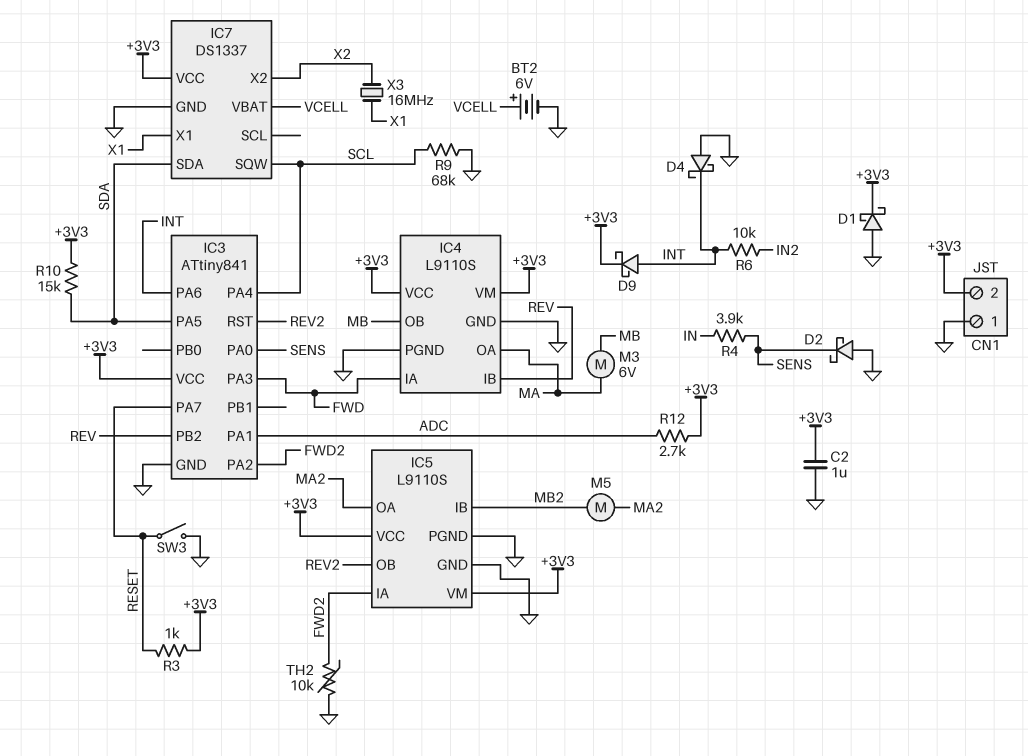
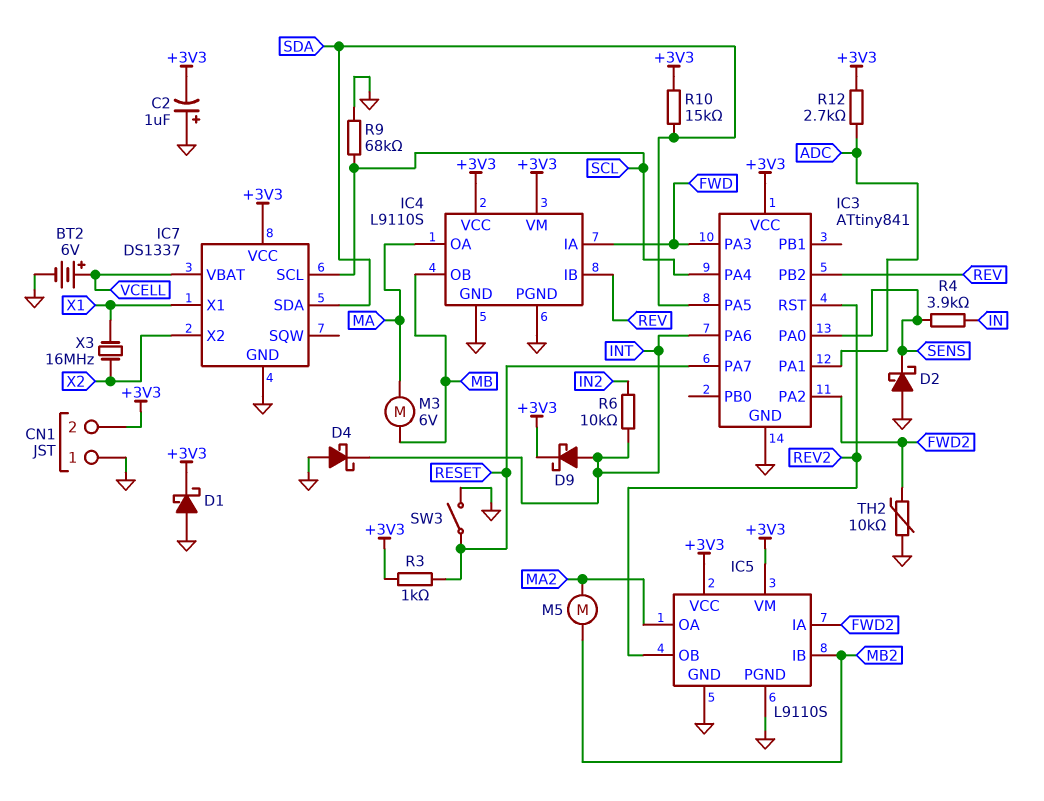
C2: 1uF (+3V3, GND) -> 1uF (plus GND, minus +3V3)
IC7 pin SCL: none -> SCL
IC7 pin SQW: SCL -> none

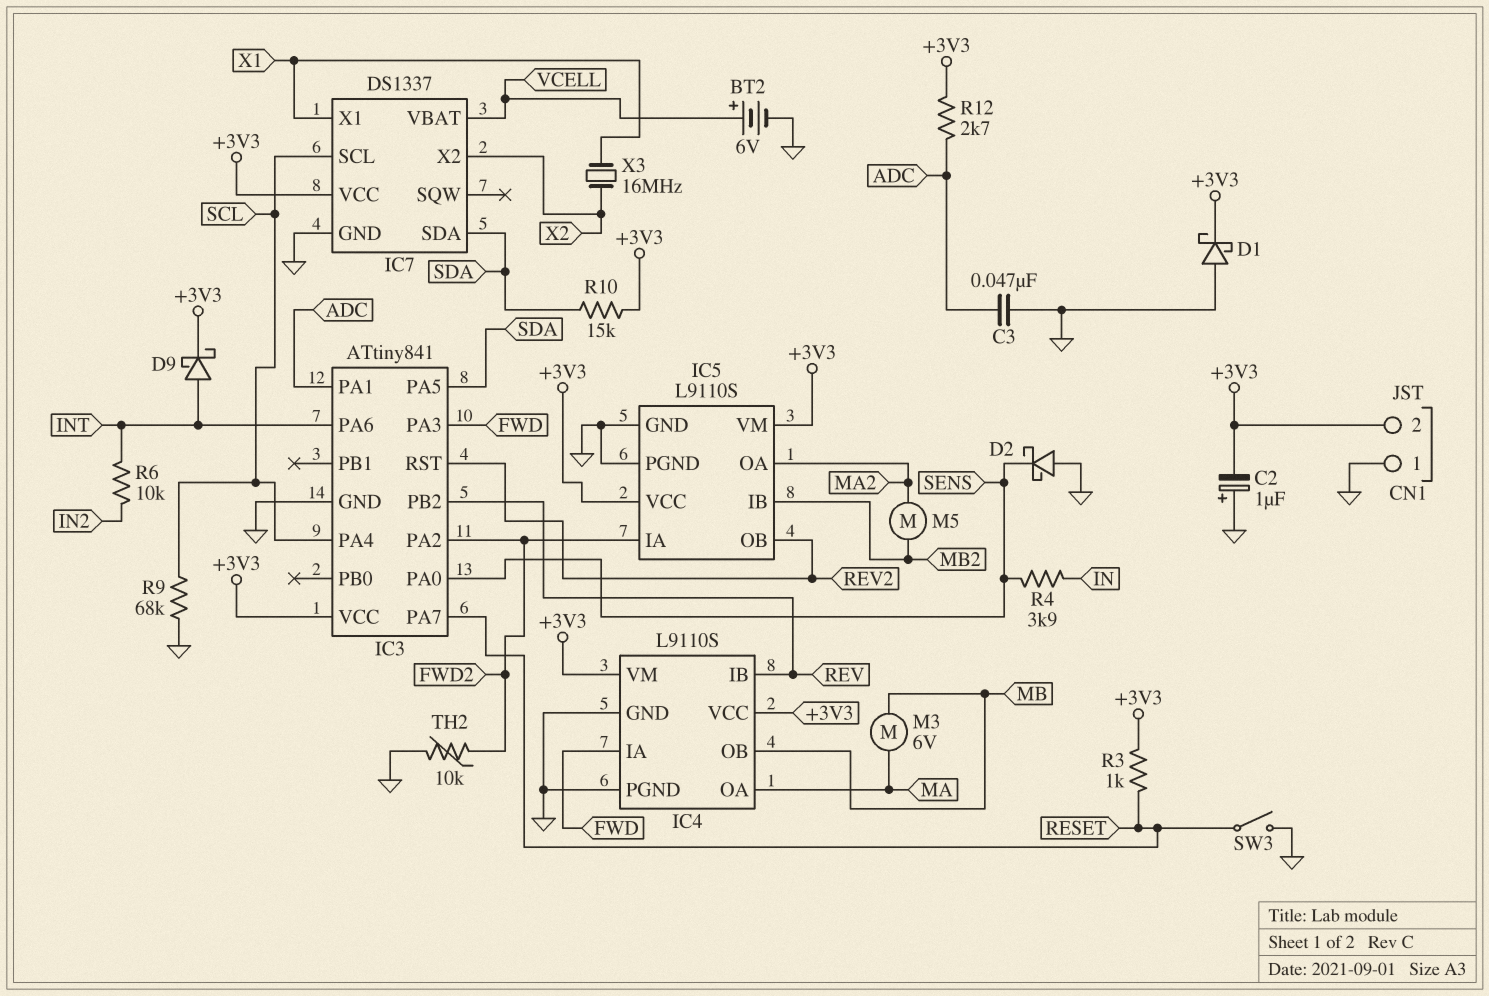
C3: none -> 47nF (ADC, GND)
D4: schottky (A GND, K INT) -> none

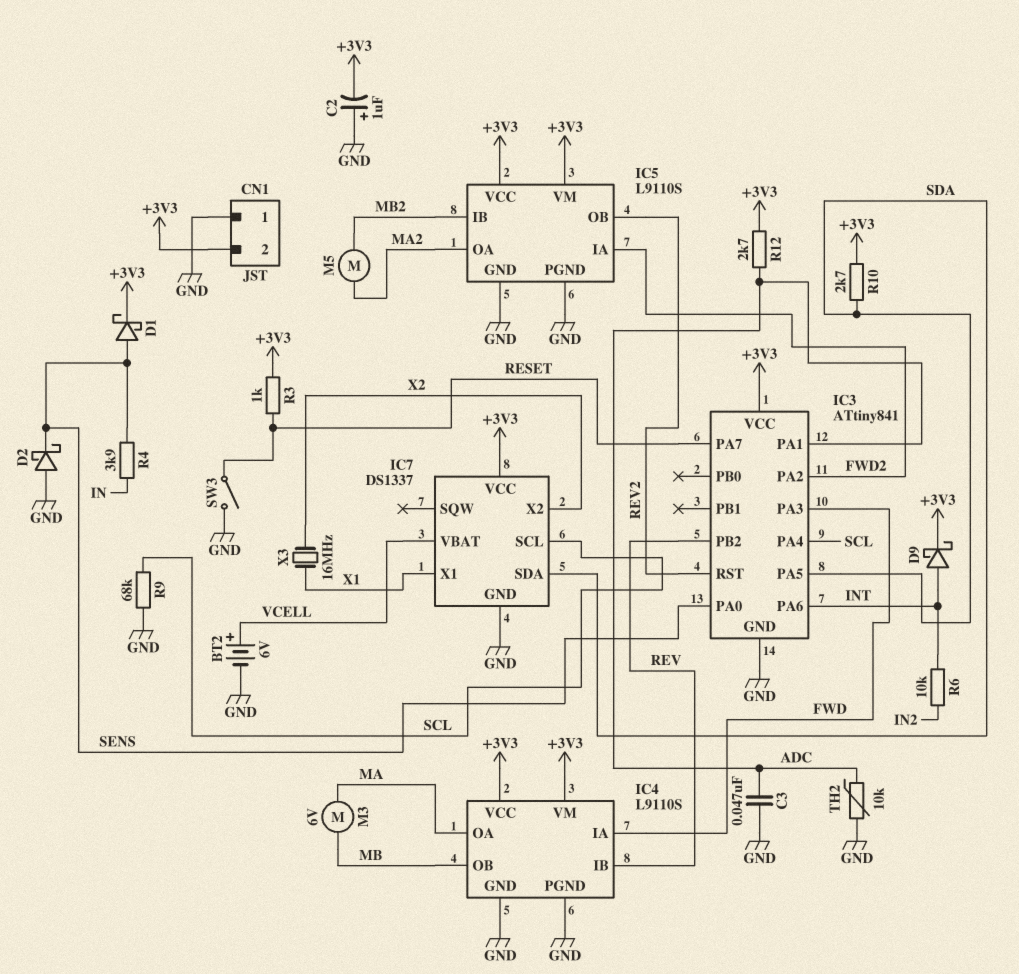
D1: schottky (A GND, K +3V3) -> schottky (A SENS, K +3V3)
R10: 15k (+3V3, SDA) -> 2.7k (+3V3, SDA)
TH2: 10k (FWD2, GND) -> 10k (ADC, GND)

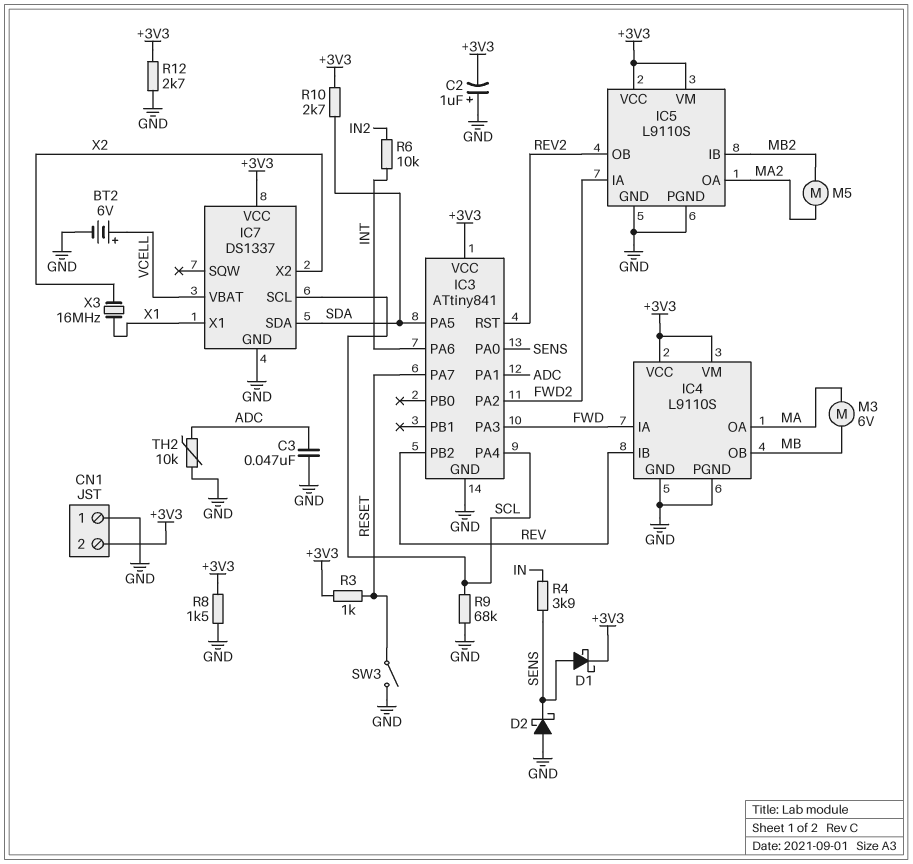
D9: schottky (A INT, K +3V3) -> none
R8: none -> 1.5k (+3V3, GND)
R12: 2.7k (+3V3, ADC) -> 2.7k (+3V3, GND)

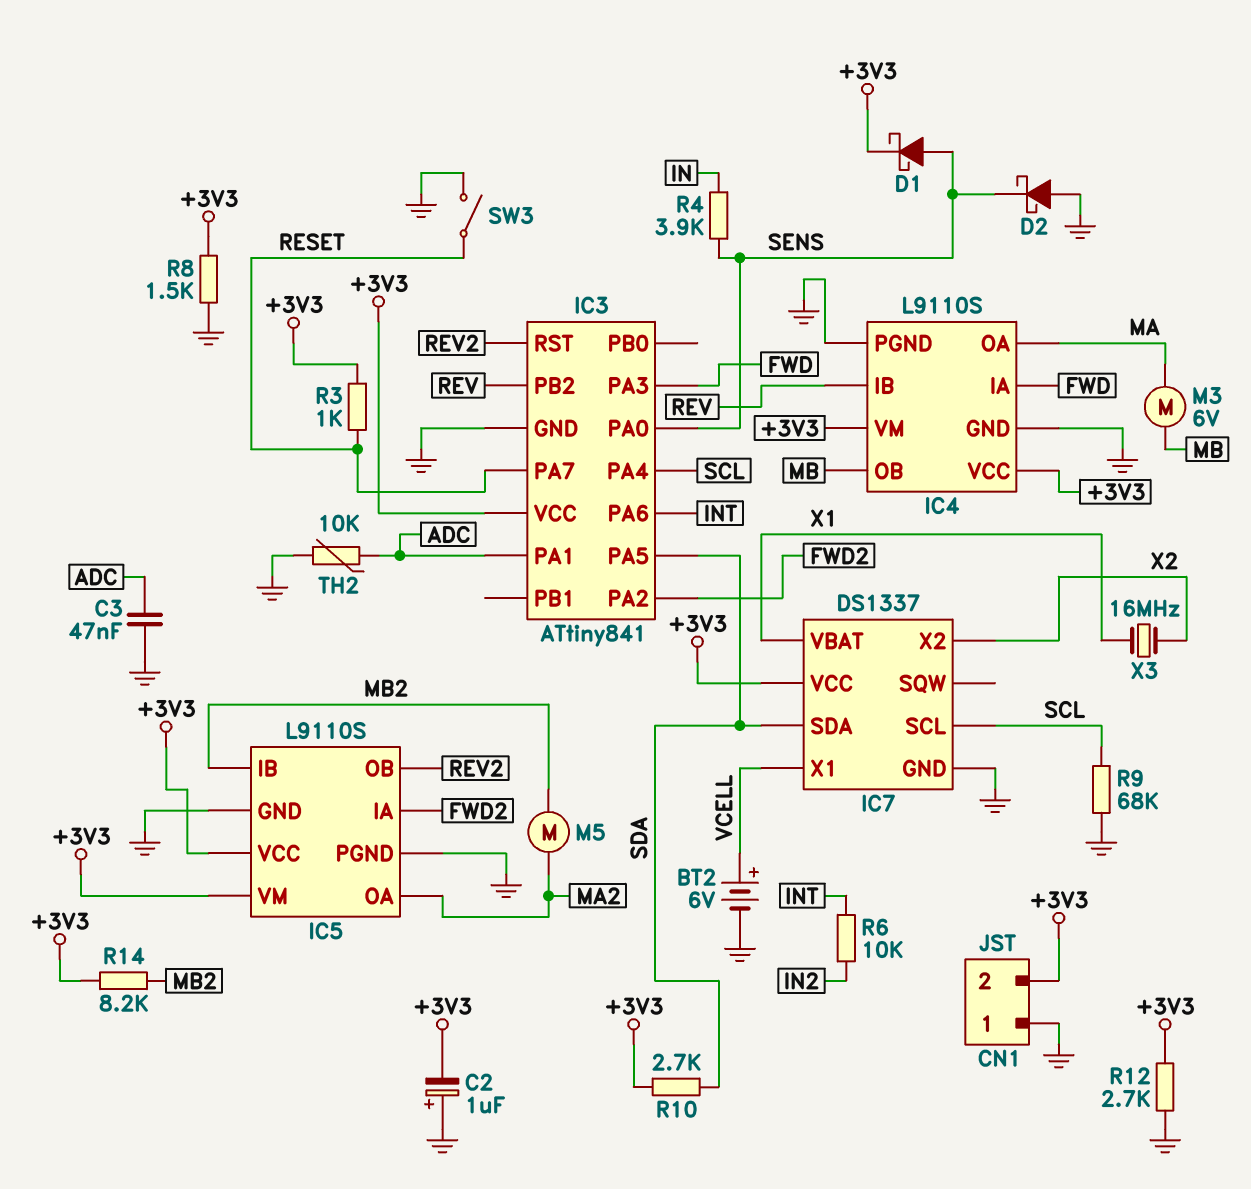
IC7 pin VBAT: VCELL -> X1
IC7 pin X1: X1 -> VCELL
R14: none -> 8.2k (+3V3, MB2)

